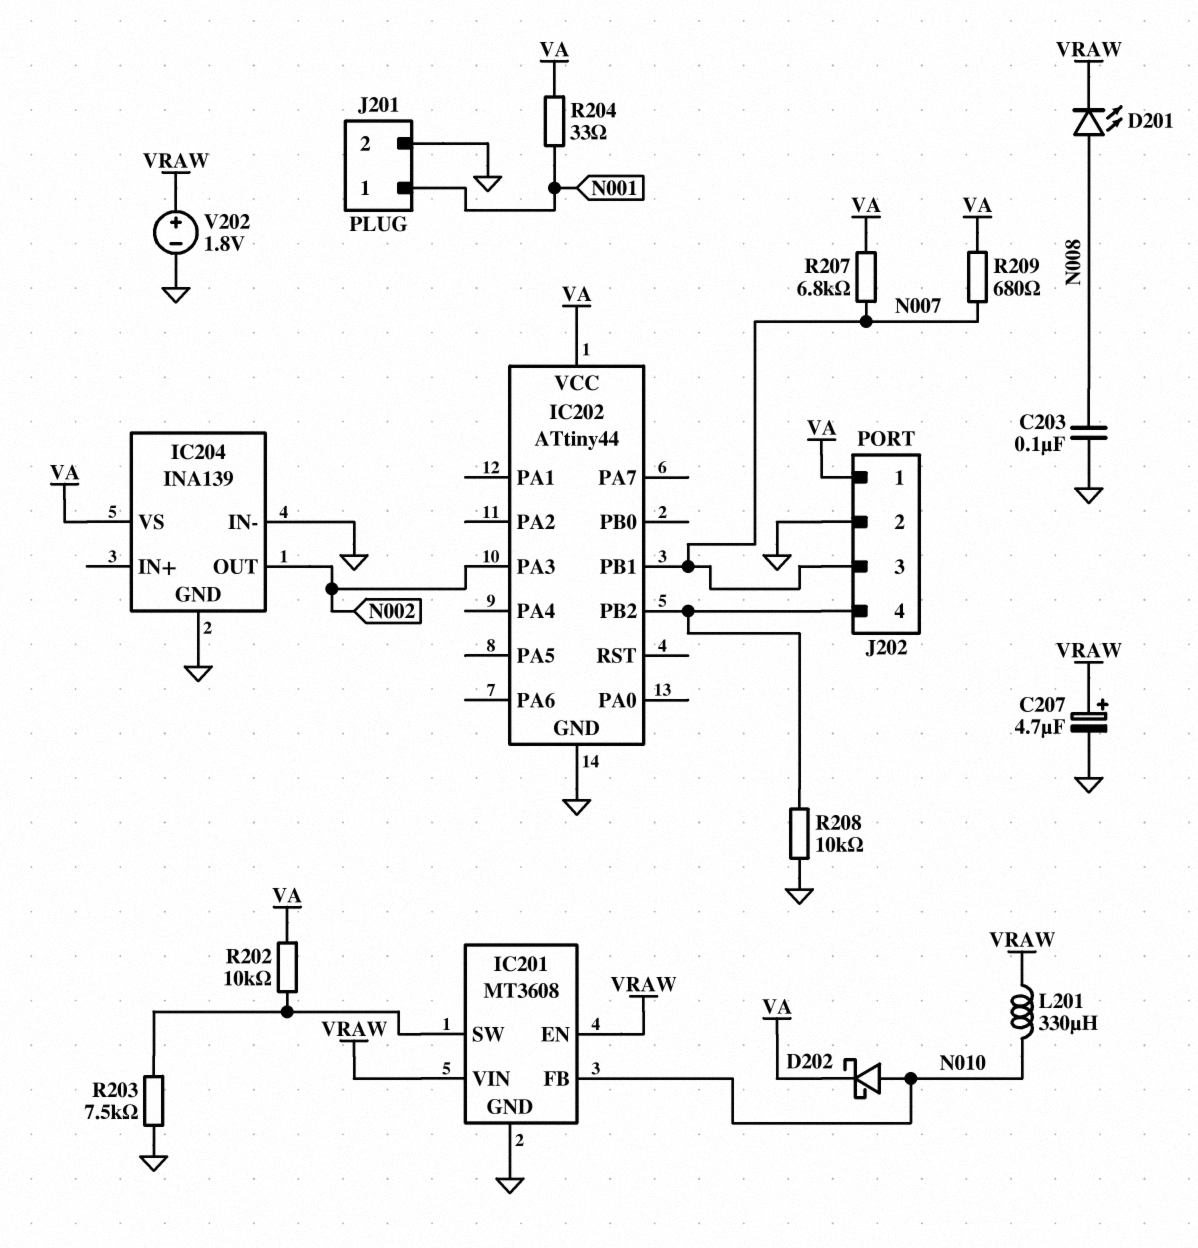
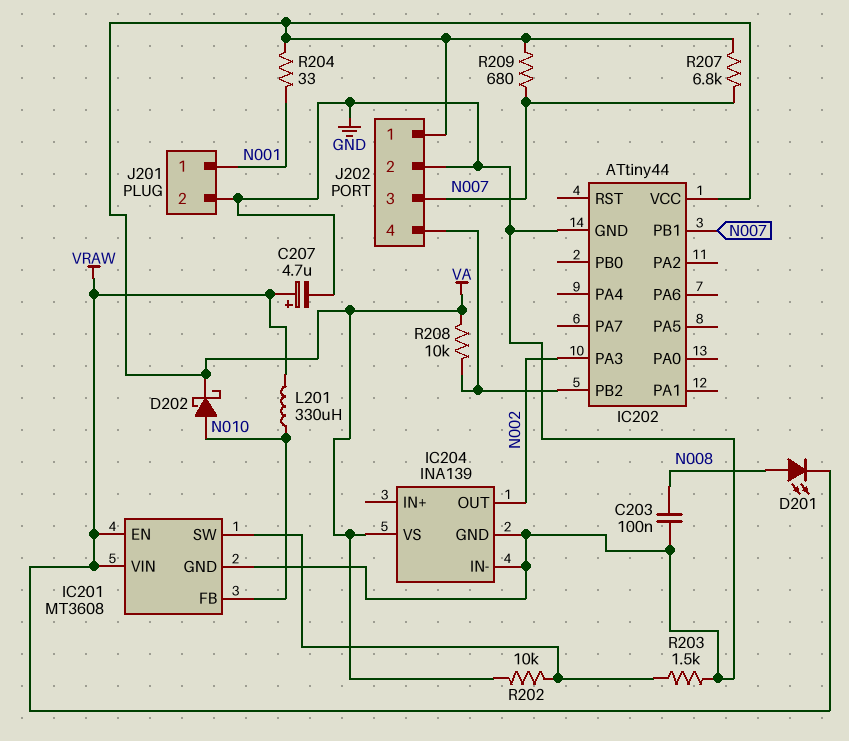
R203: 7.5k (GND, IC201/SW) -> 1.5k (GND, IC201/SW)
R208: 10k (GND, IC202/PB2) -> 10k (IC202/PB2, VA)
V202: 1.8V (plus VRAW, minus GND) -> none

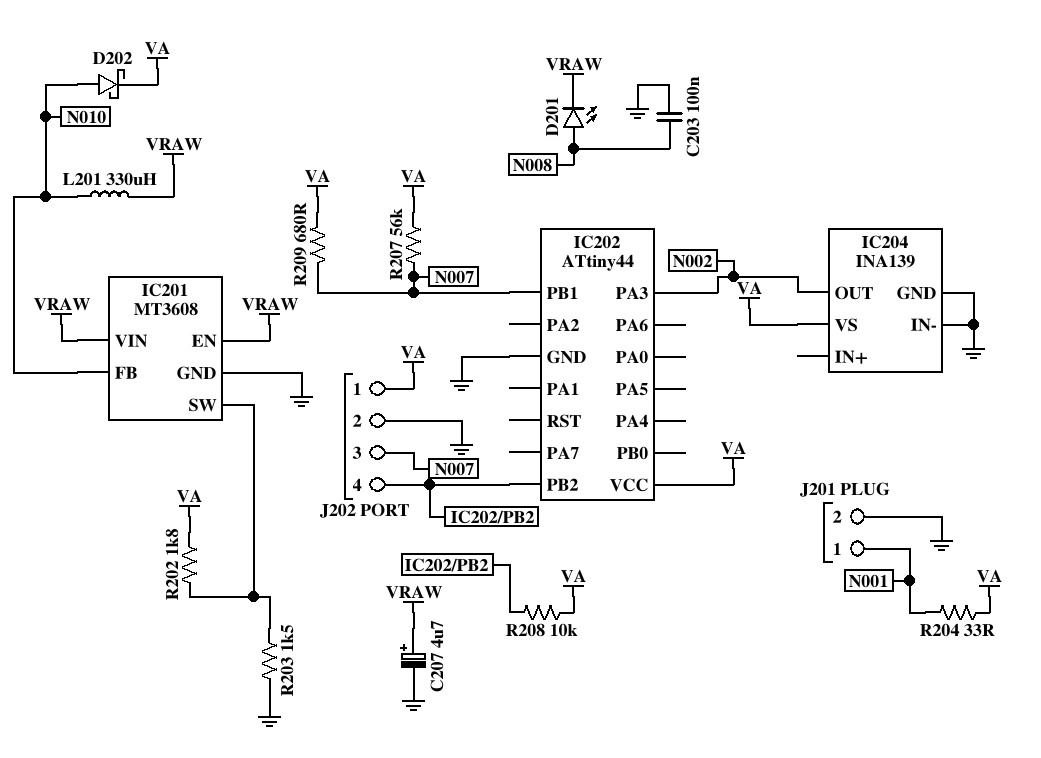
R202: 10k (IC201/SW, VA) -> 1.8k (IC201/SW, VA)
R207: 6.8k (N007, VA) -> 56k (N007, VA)

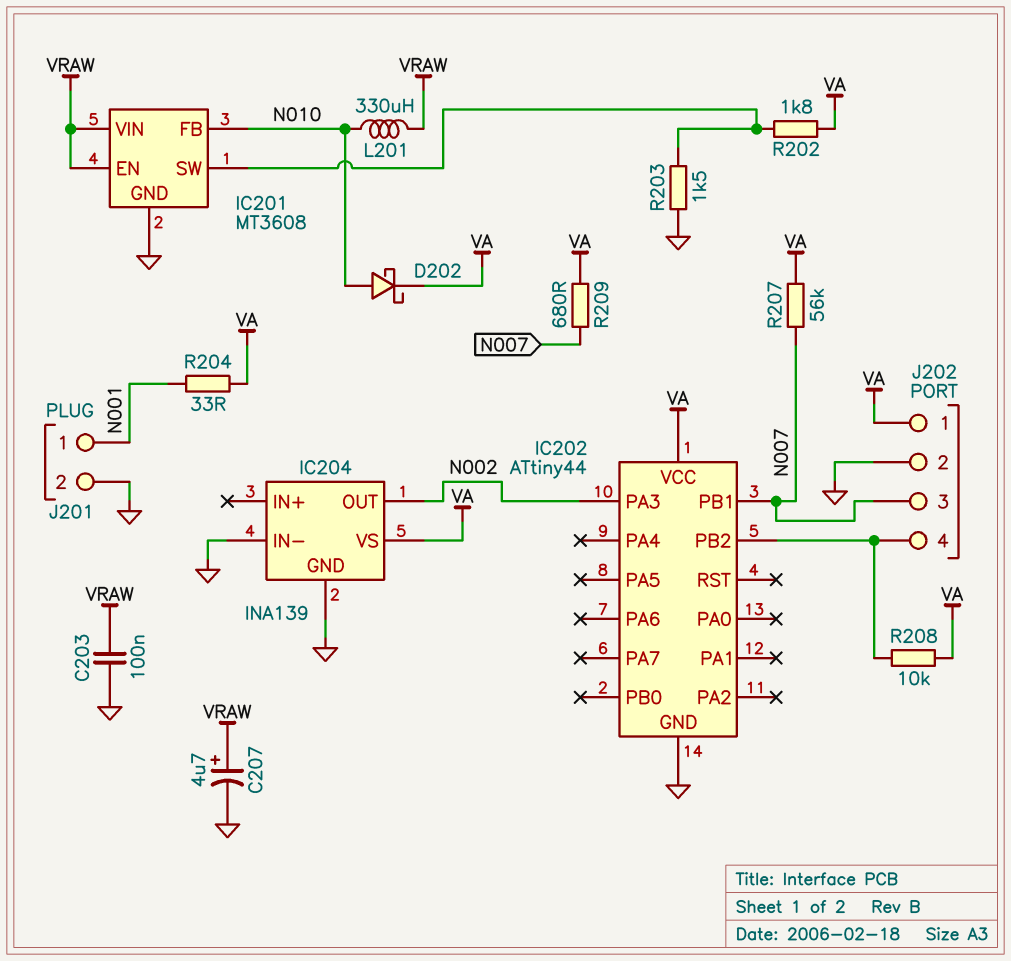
C203: 100nF (GND, N008) -> 100nF (GND, VRAW)
D201: LED (A N008, K VRAW) -> none

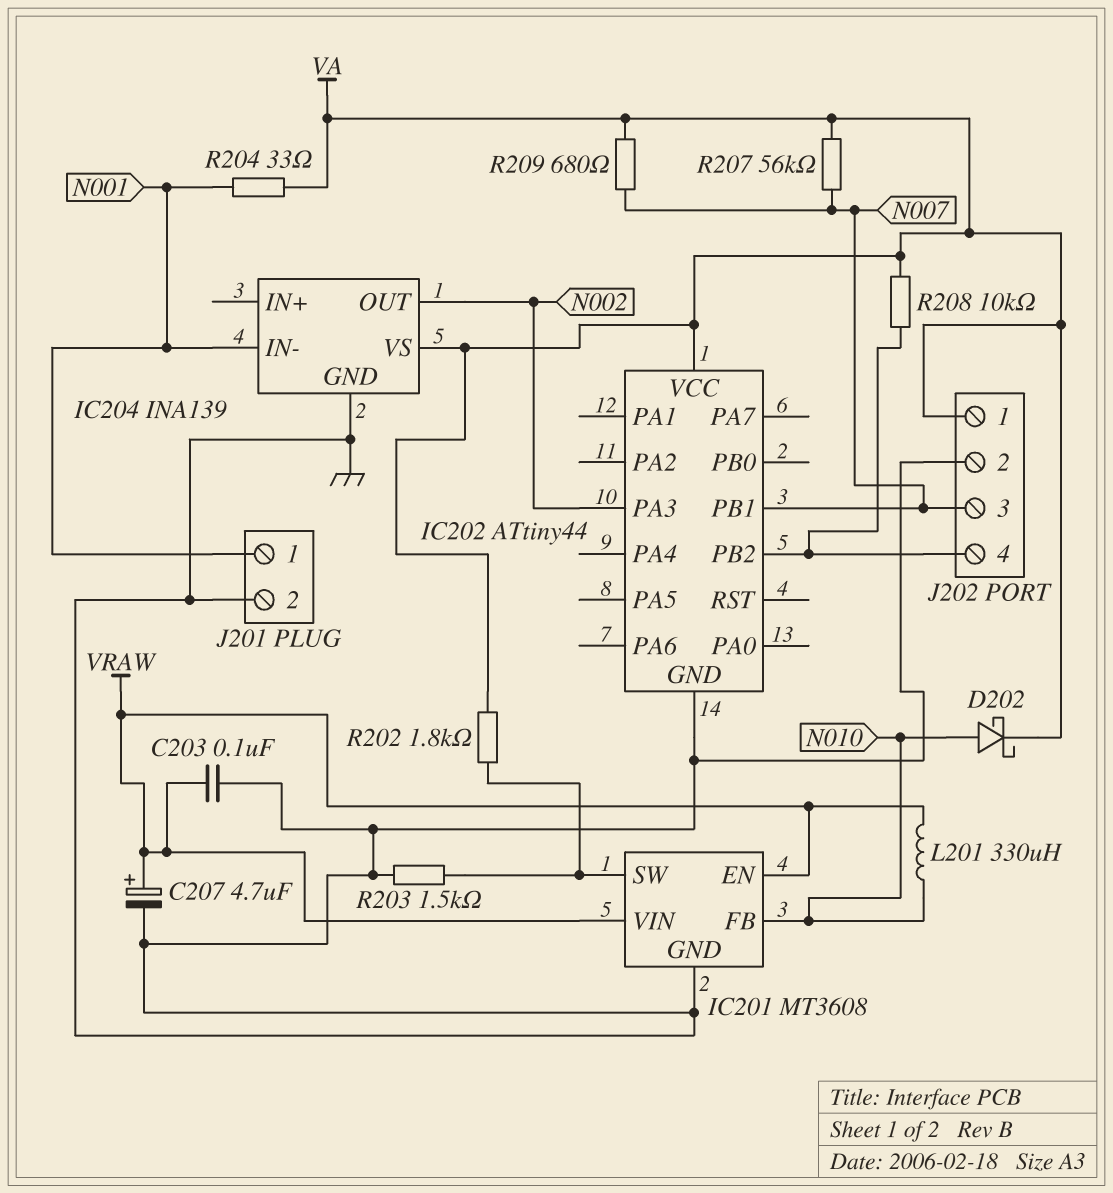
IC204 pin IN-: GND -> N001

